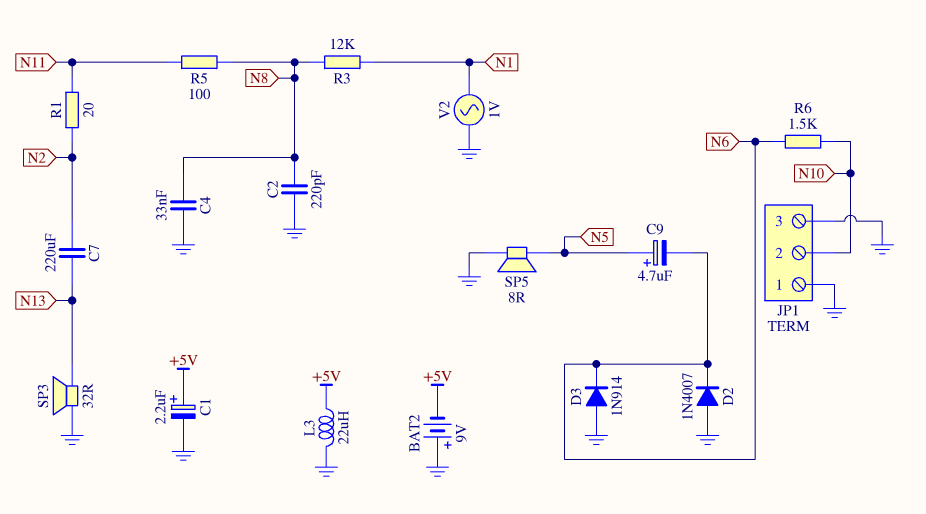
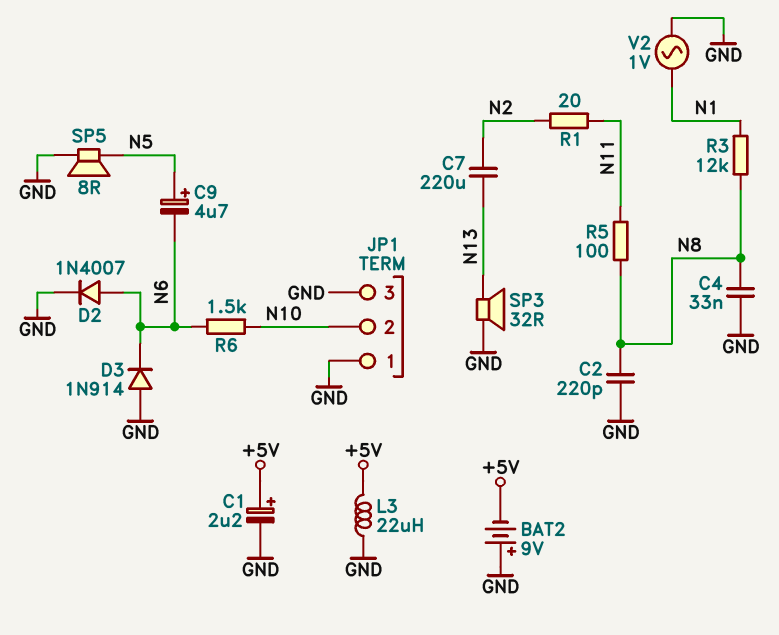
D2: diode 1N4007 (A GND, K N6) -> diode 1N4007 (A N6, K GND)

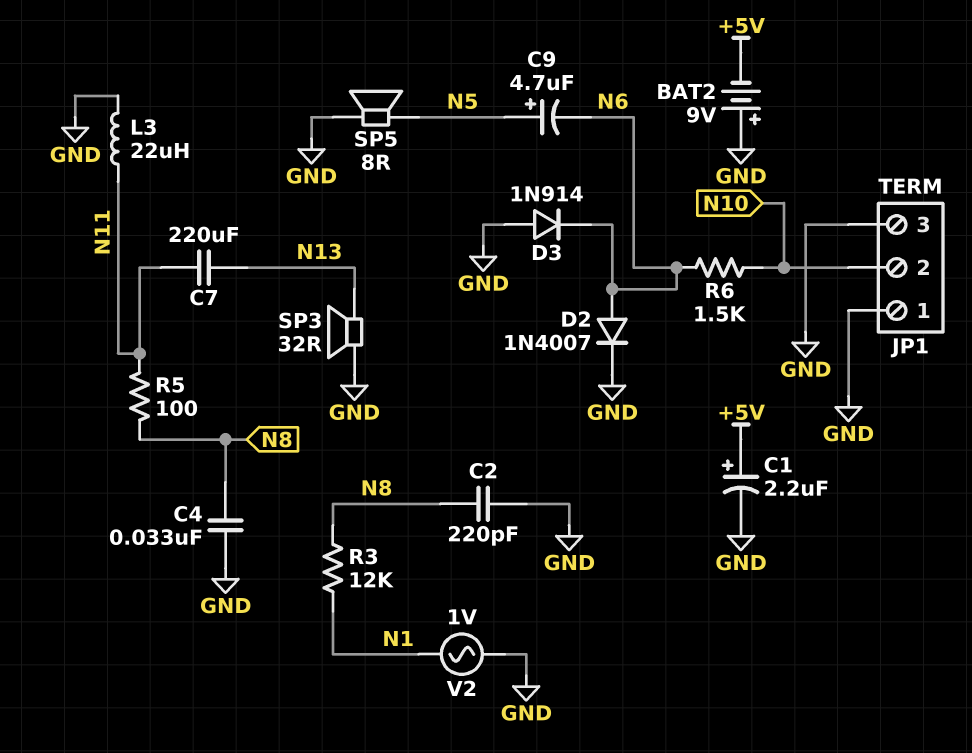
C7: 220uF (N2, N13) -> 220uF (N11, N13)
L3: 22uH (+5V, GND) -> 22uH (GND, N11)
R1: 20 (N2, N11) -> none

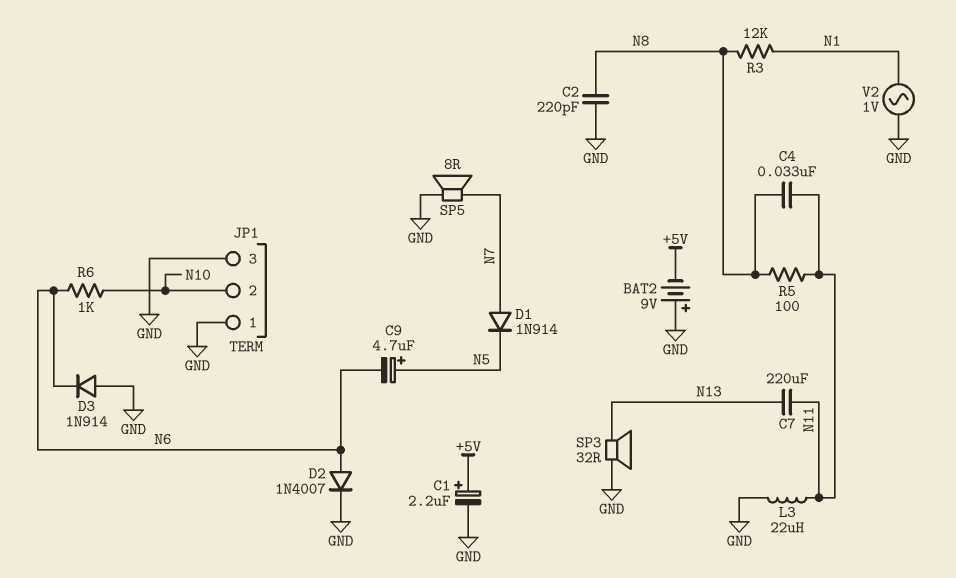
C4: 33nF (GND, N8) -> 33nF (N8, N11)
D1: none -> diode 1N914 (A N7, K N5)
R6: 1.5k (N6, N10) -> 1k (N6, N10)
SP5: speaker 8R (GND, N5) -> speaker 8R (GND, N7)

